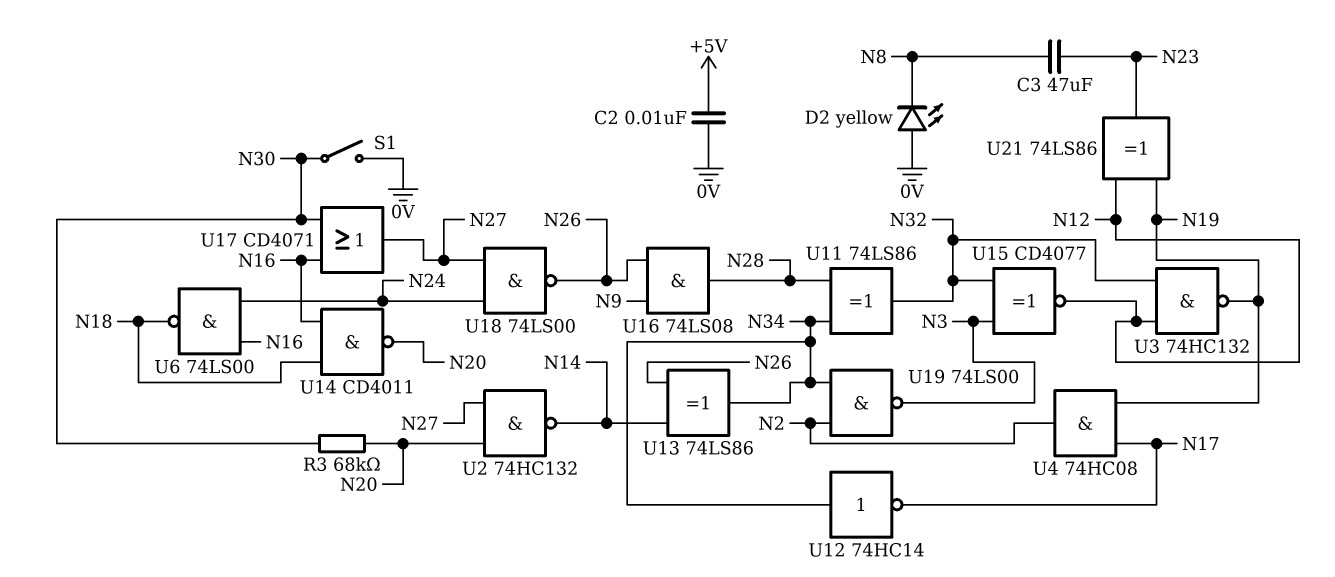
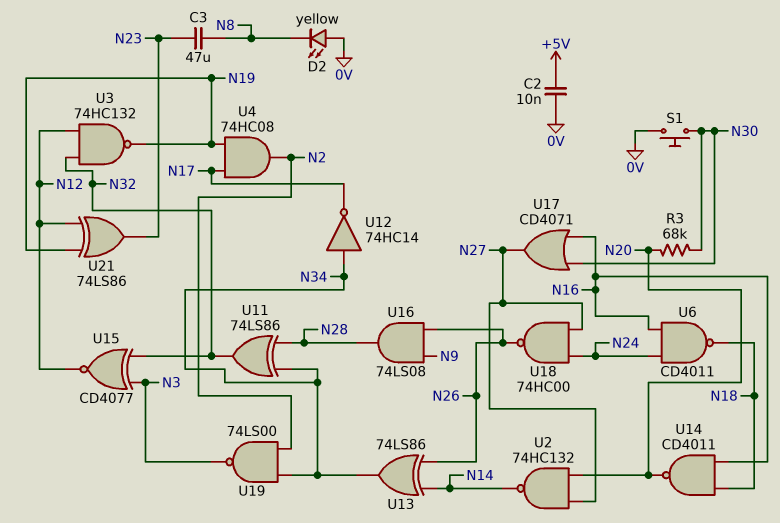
S1: switch (0V, N30) -> button (0V, N30)
U6: NAND 74LS00 (in N16, in N24, out N18) -> NAND CD4011 (in N16, in N24, out N18)
U18: NAND 74LS00 (in N24, in N27, out N26) -> NAND 74HC00 (in N24, in N27, out N26)

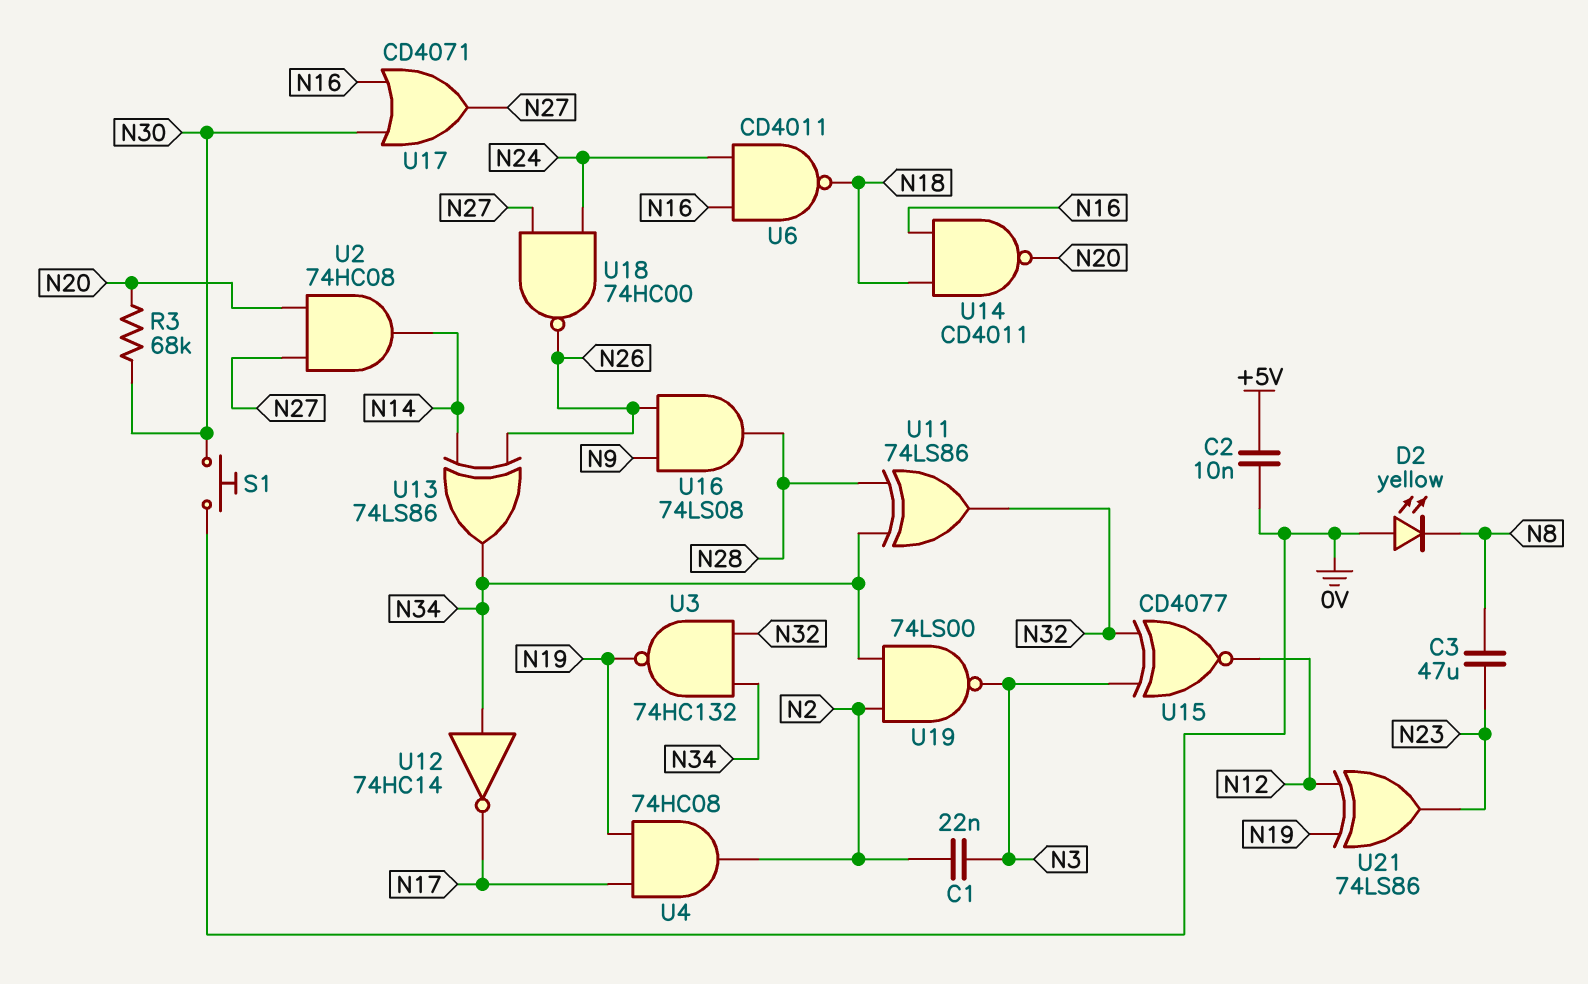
C1: none -> 22nF (N2, N3)
U2: NAND 74HC132 (in N20, in N27, out N14) -> AND 74HC08 (in N20, in N27, out N14)
U3: NAND 74HC132 (in N12, in N32, out N19) -> NAND 74HC132 (in N32, in N34, out N19)

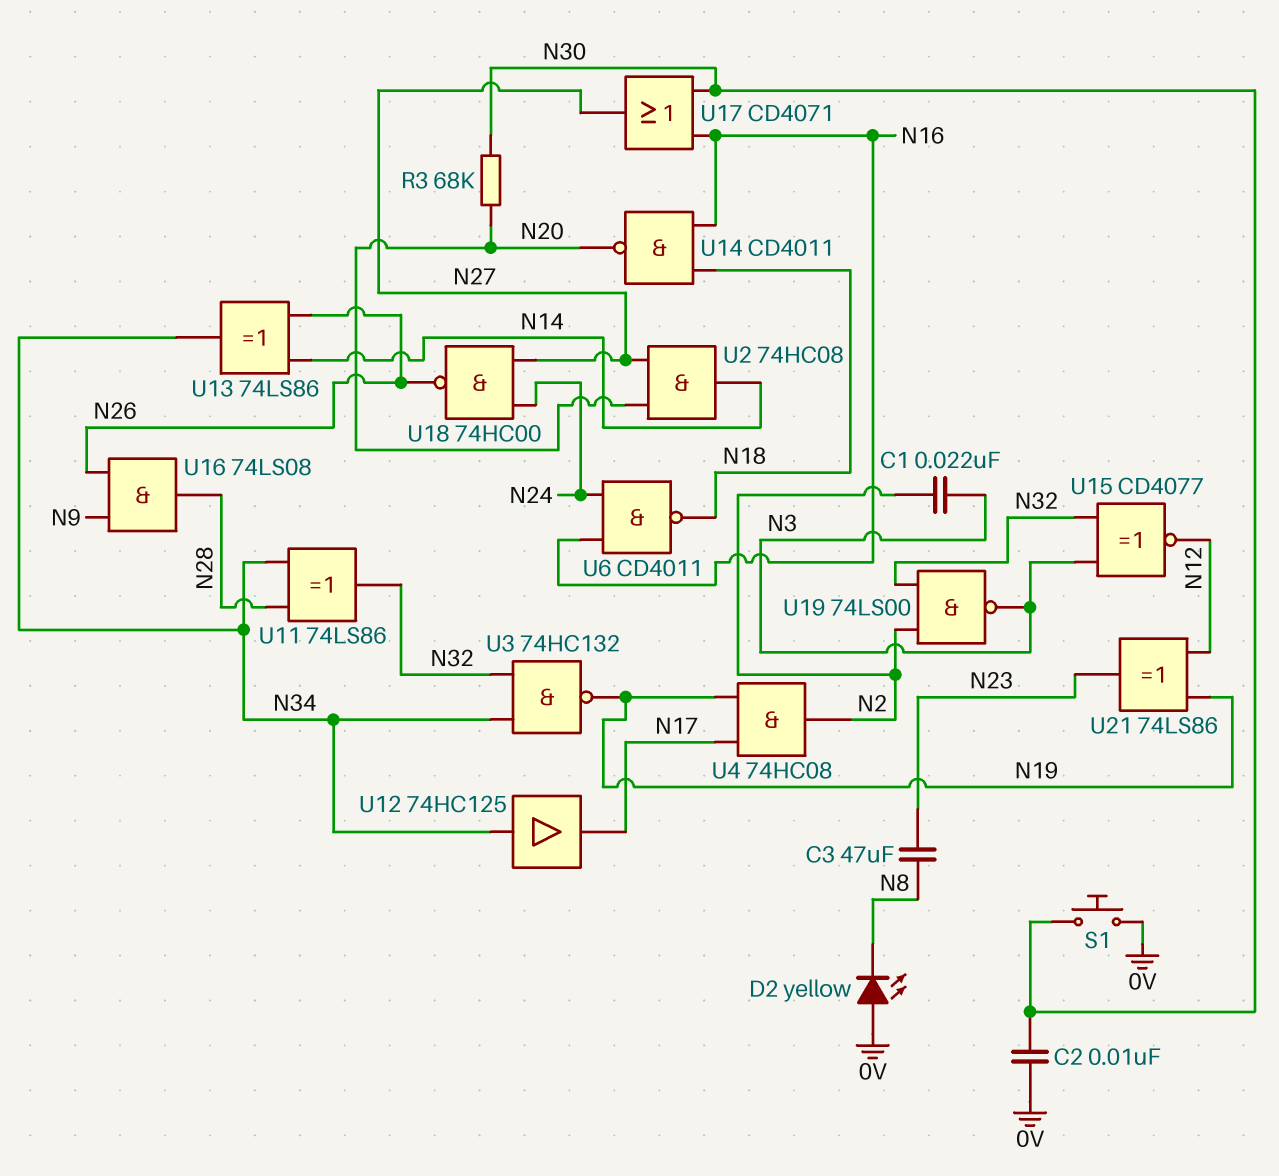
C2: 10nF (+5V, 0V) -> 10nF (0V, N30)
U12: NOT 74HC14 (in N34, out N17) -> buffer 74HC125 (in N34, out N17)
U19: NAND 74LS00 (in N2, in N34, out N3) -> NAND 74LS00 (in N2, in N32, out N3)

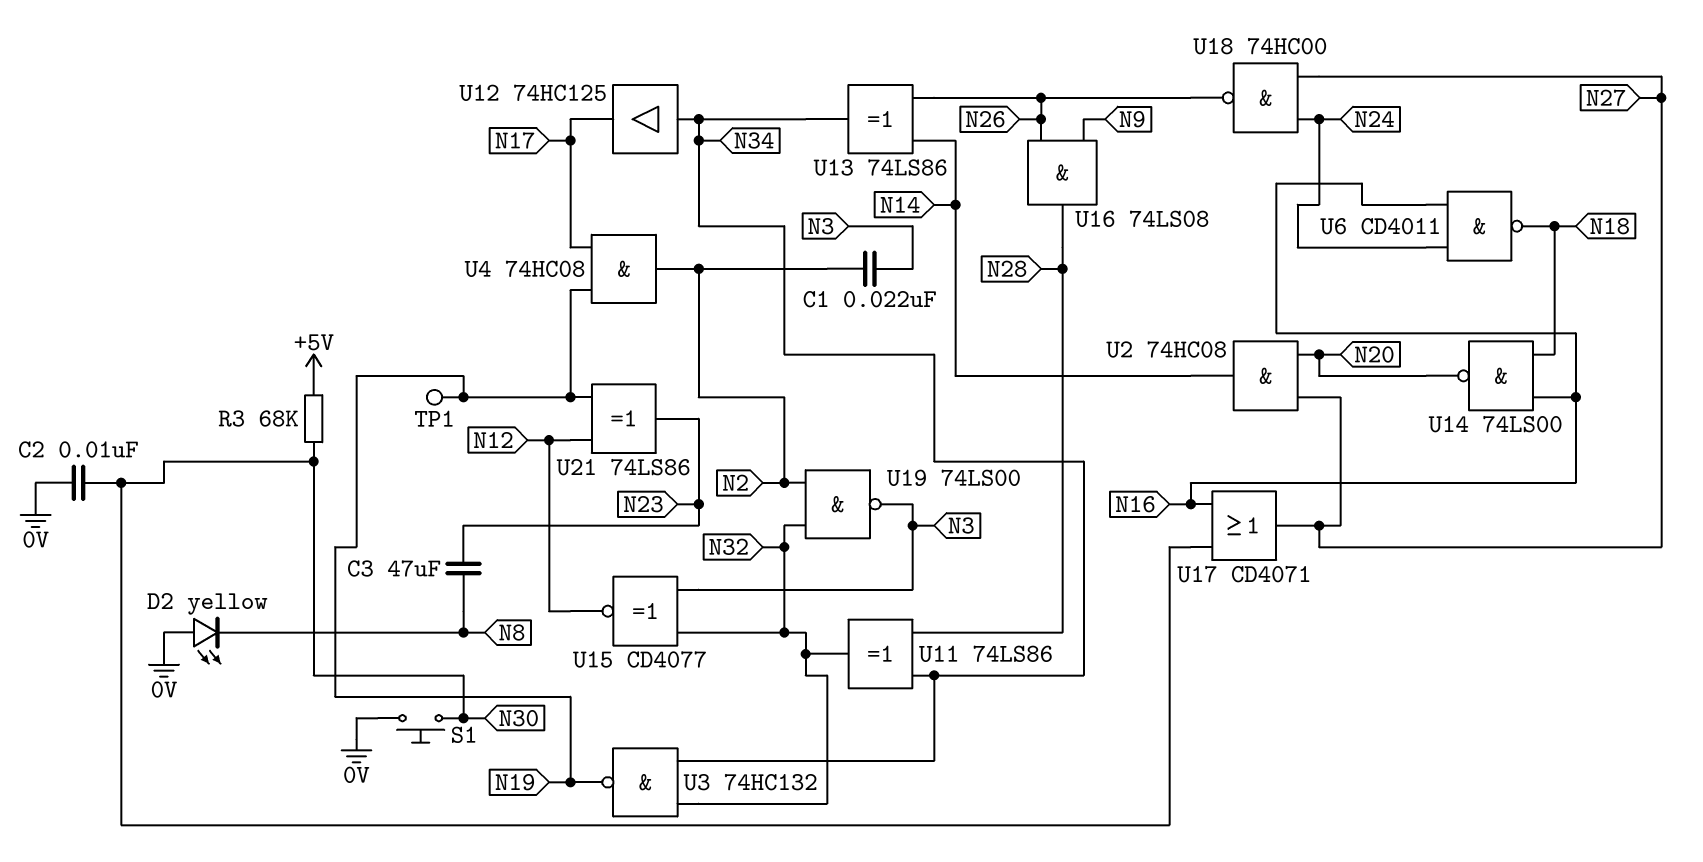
R3: 68k (N20, N30) -> 68k (+5V, N30)
TP1: none -> test point (N19)
U14: NAND CD4011 (in N16, in N18, out N20) -> NAND 74LS00 (in N16, in N18, out N20)

